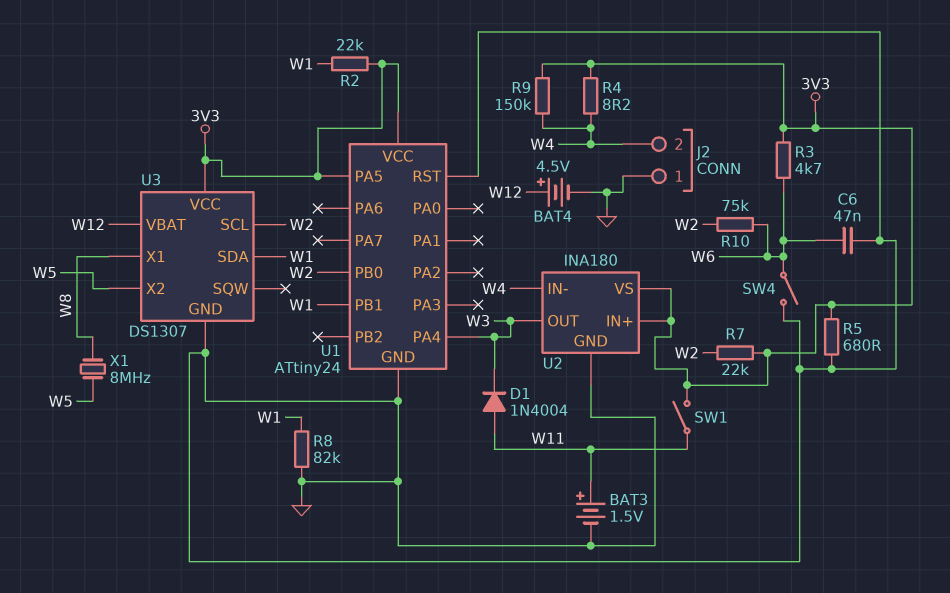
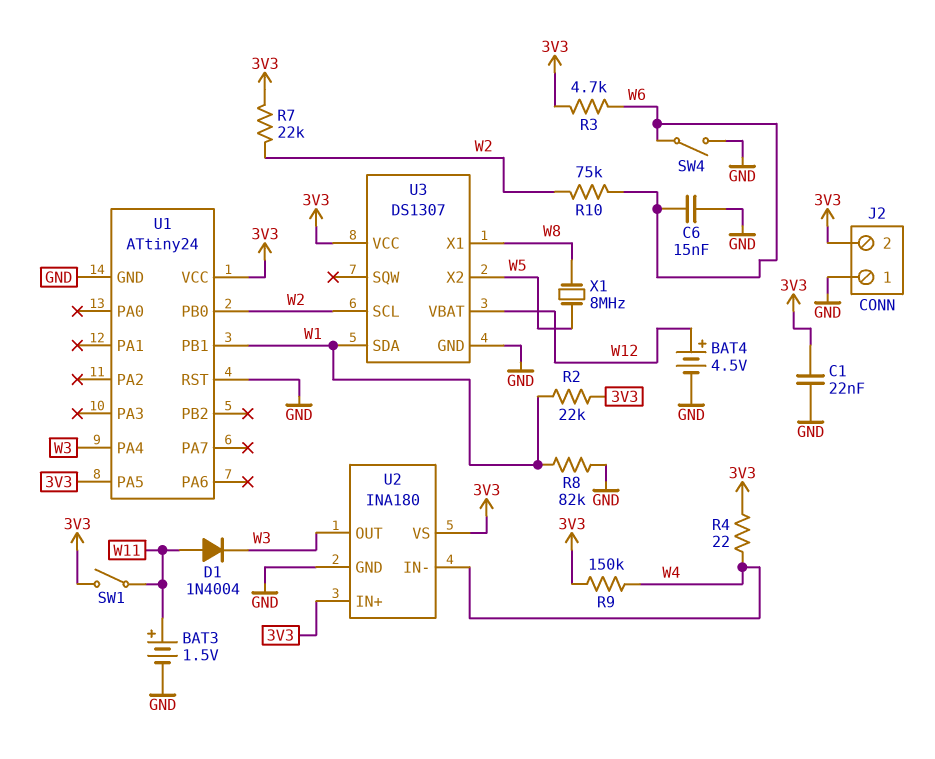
C1: none -> 22nF (3V3, GND)
C6: 47nF (GND, W6) -> 15nF (GND, W6)
J2 pin 2: W4 -> 3V3
R4: 8.2 (3V3, W4) -> 22 (3V3, W4)
R5: 680 (3V3, GND) -> none

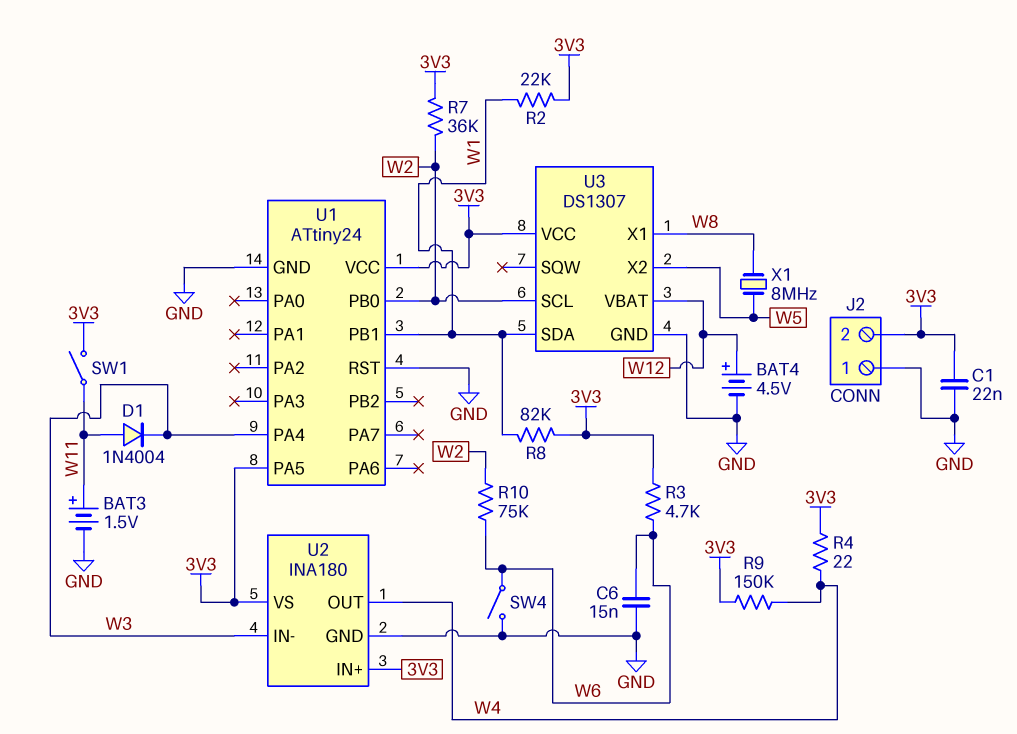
R7: 22k (3V3, W2) -> 36k (3V3, W2)
R8: 82k (GND, W1) -> 82k (3V3, W1)
U2 pin IN-: W4 -> W3
U2 pin OUT: W3 -> W4

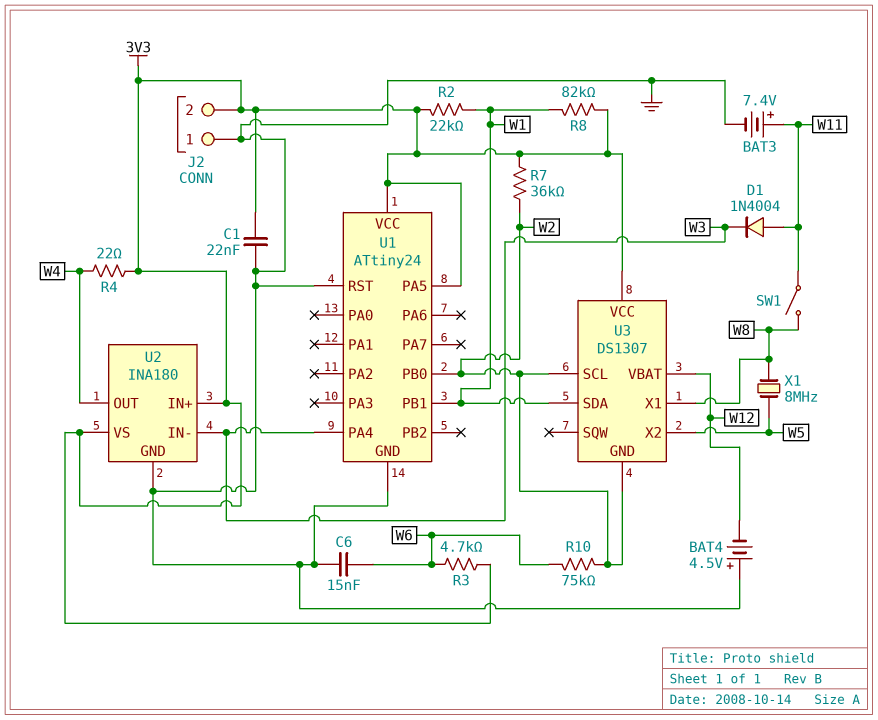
BAT3: 1.5V (plus W11, minus GND) -> 7.4V (plus W11, minus GND)
BAT4: 4.5V (plus W12, minus GND) -> 4.5V (plus GND, minus W12)
R9: 150k (3V3, W4) -> none
SW1: switch (3V3, W11) -> switch (W8, W11)
SW4: switch (GND, W6) -> none
U3 pin GND: GND -> W2

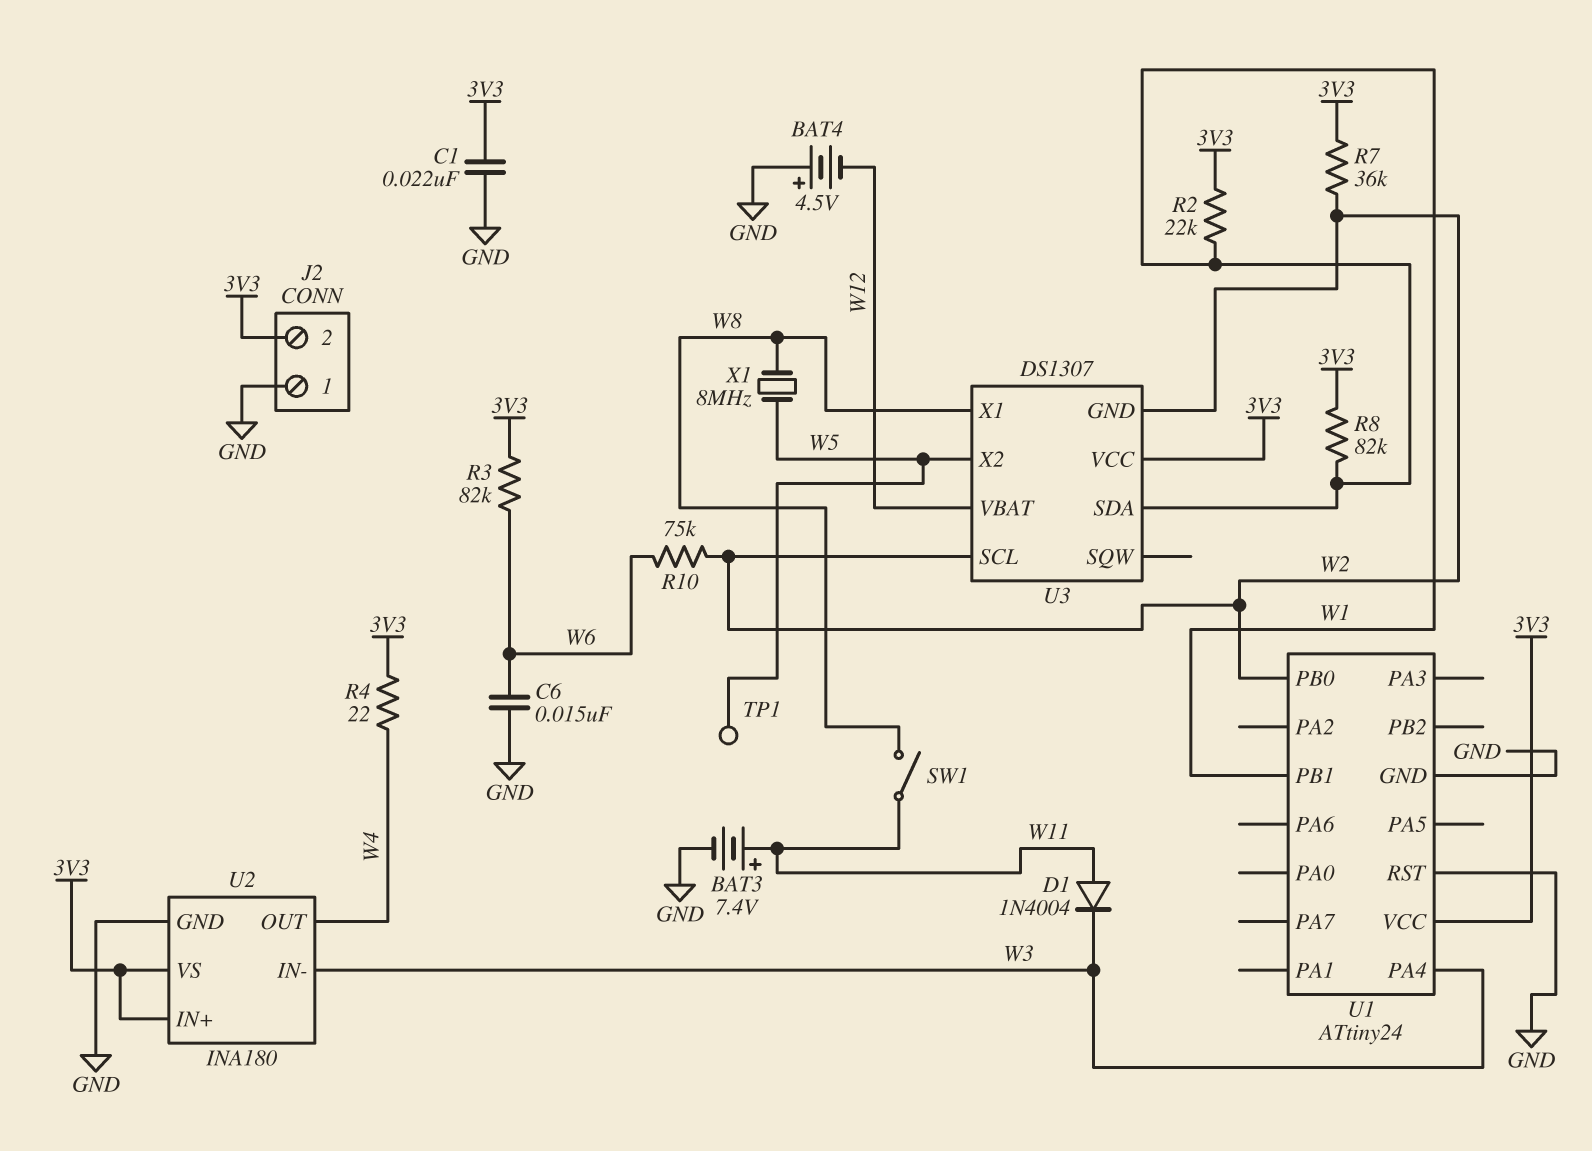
R3: 4.7k (3V3, W6) -> 82k (3V3, W6)
TP1: none -> test point (W5)
U1 pin PA5: 3V3 -> none

